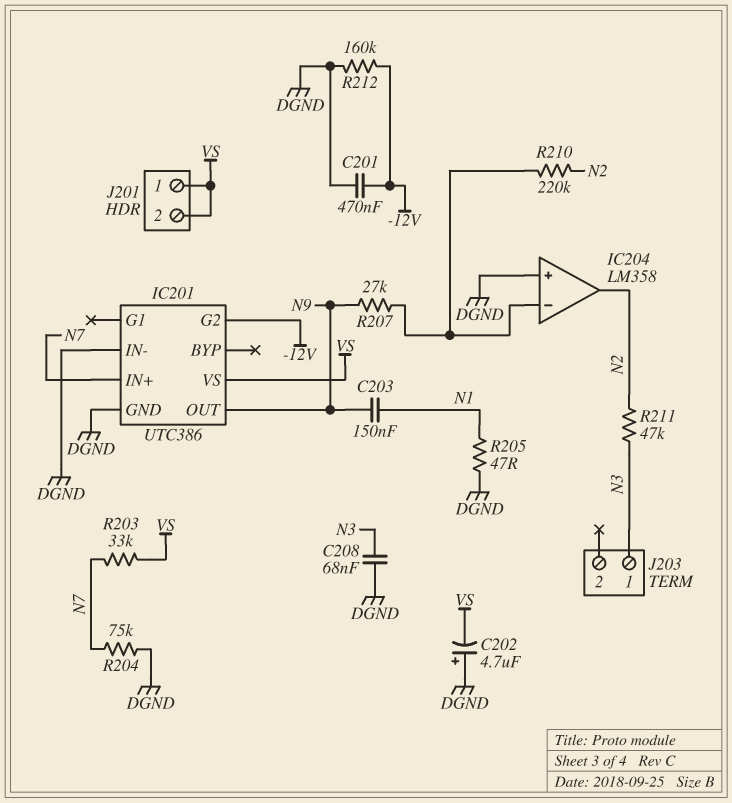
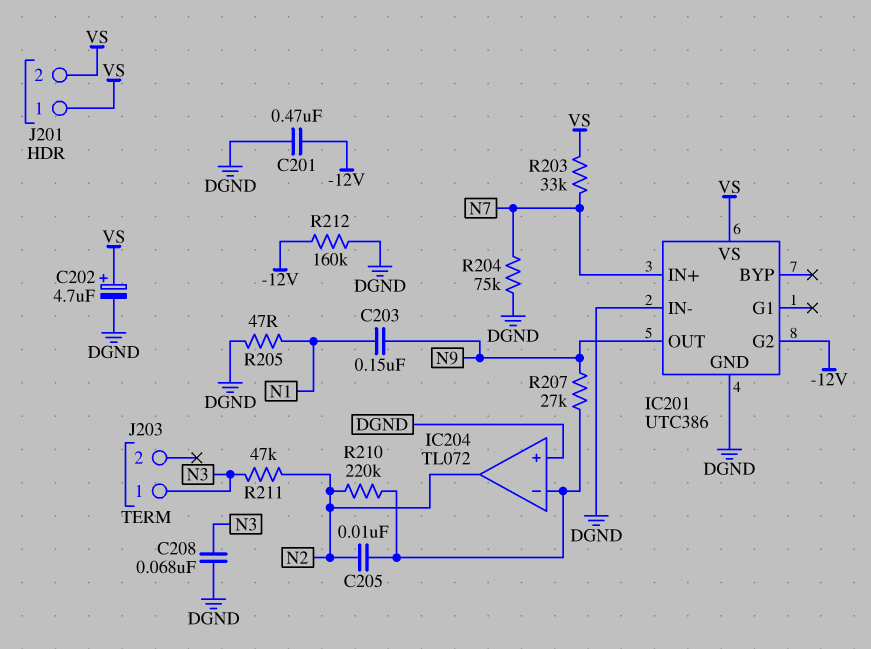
C202: 4.7uF (plus DGND, minus VS) -> 4.7uF (plus VS, minus DGND)
C205: none -> 10nF (IC204/in-, N2)
IC204: LM358 -> TL072

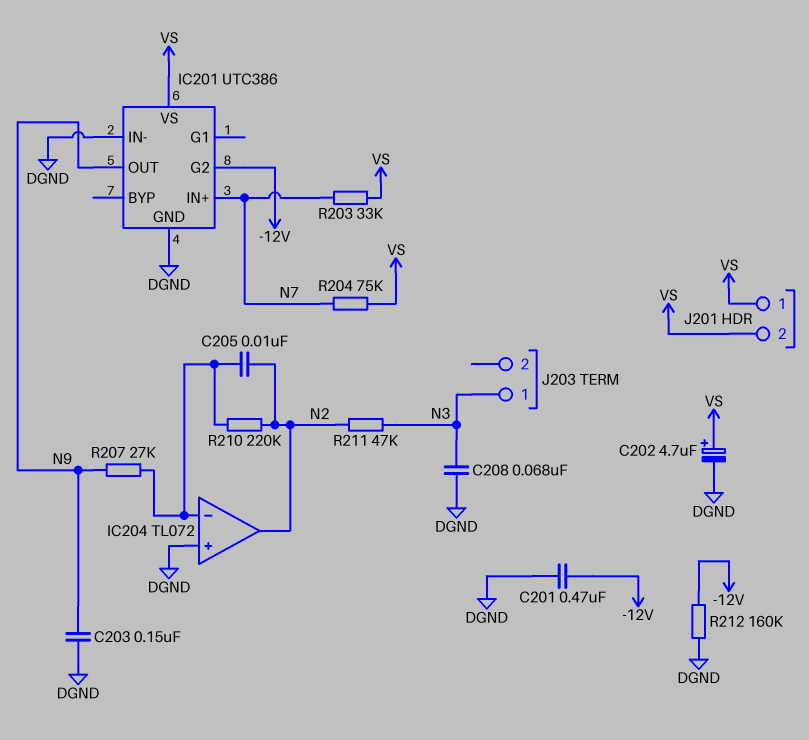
C203: 150nF (N1, N9) -> 150nF (DGND, N9)
R204: 75k (DGND, N7) -> 75k (N7, VS)
R205: 47 (DGND, N1) -> none

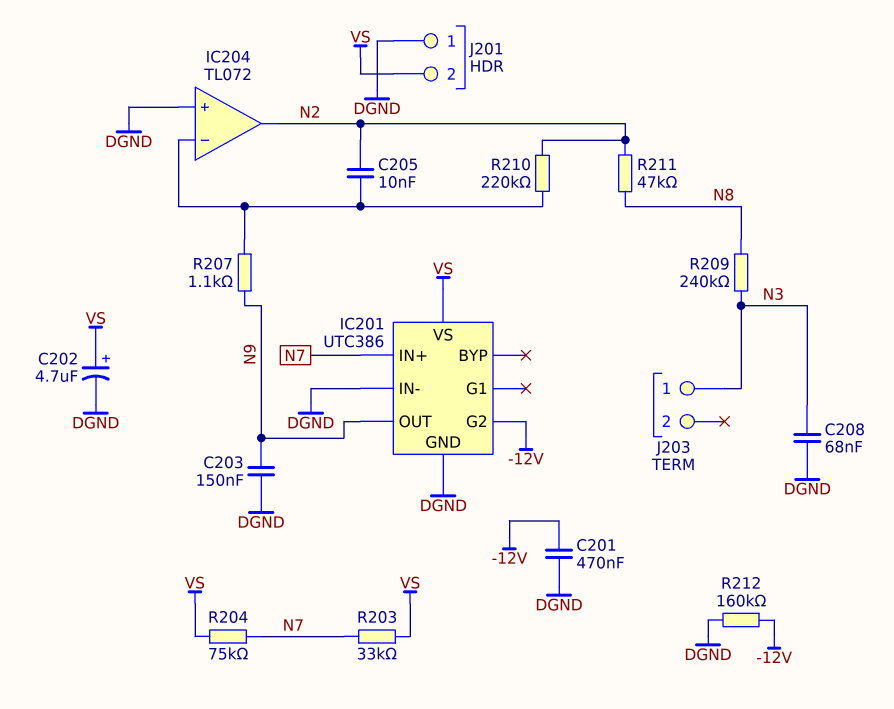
J201 pin 1: VS -> DGND
R207: 27k (IC204/in-, N9) -> 1.1k (IC204/in-, N9)
R209: none -> 240k (N3, N8)
R211: 47k (N2, N3) -> 47k (N2, N8)

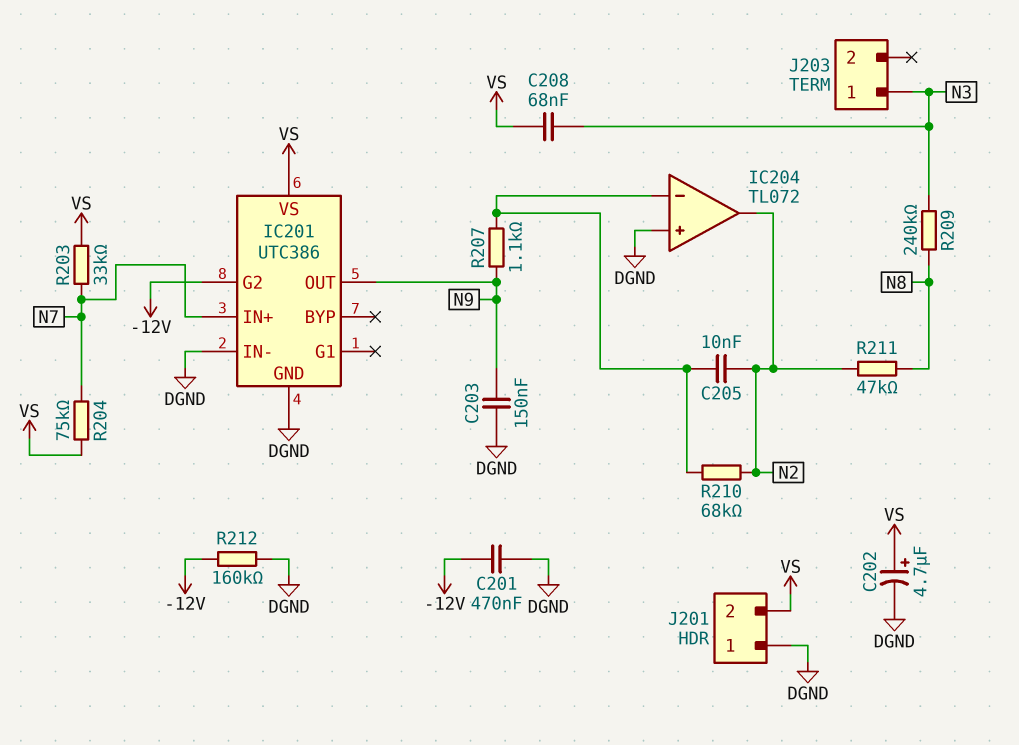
C208: 68nF (DGND, N3) -> 68nF (N3, VS)
R210: 220k (IC204/in-, N2) -> 68k (IC204/in-, N2)

